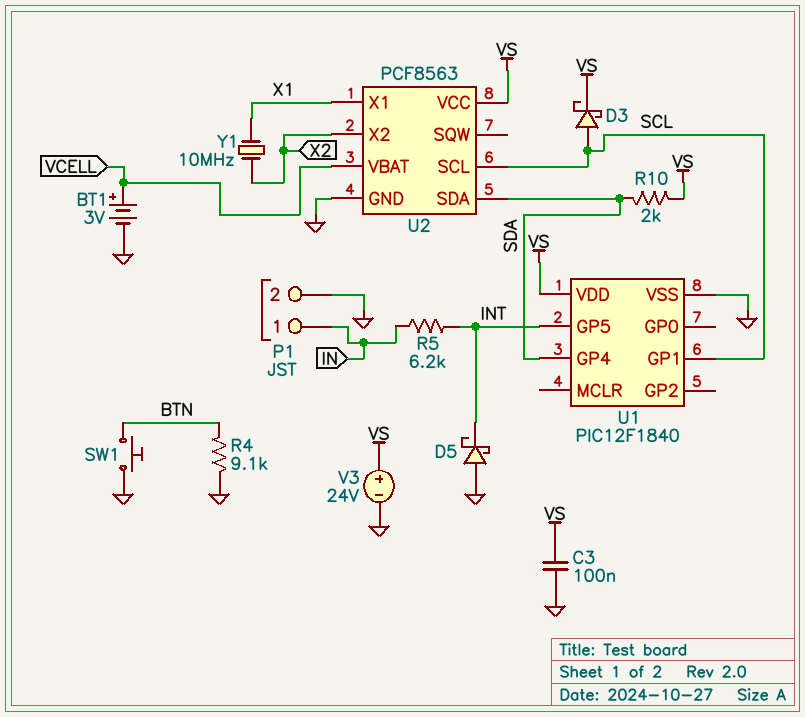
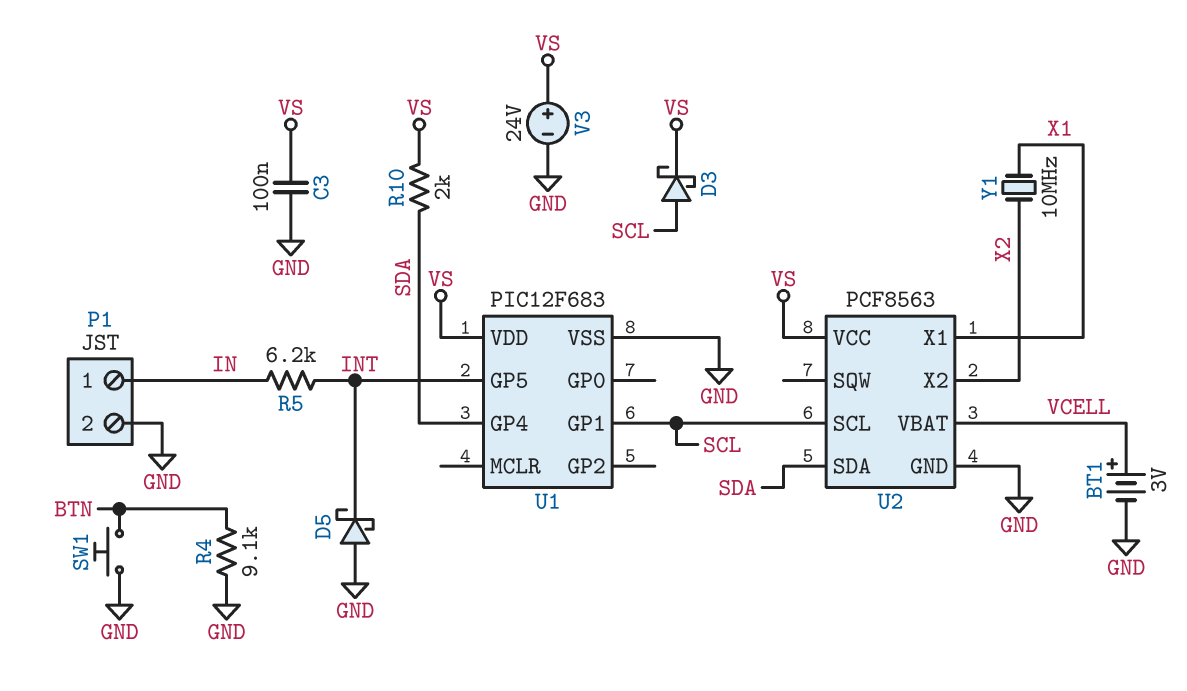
U1: PIC12F1840 -> PIC12F683

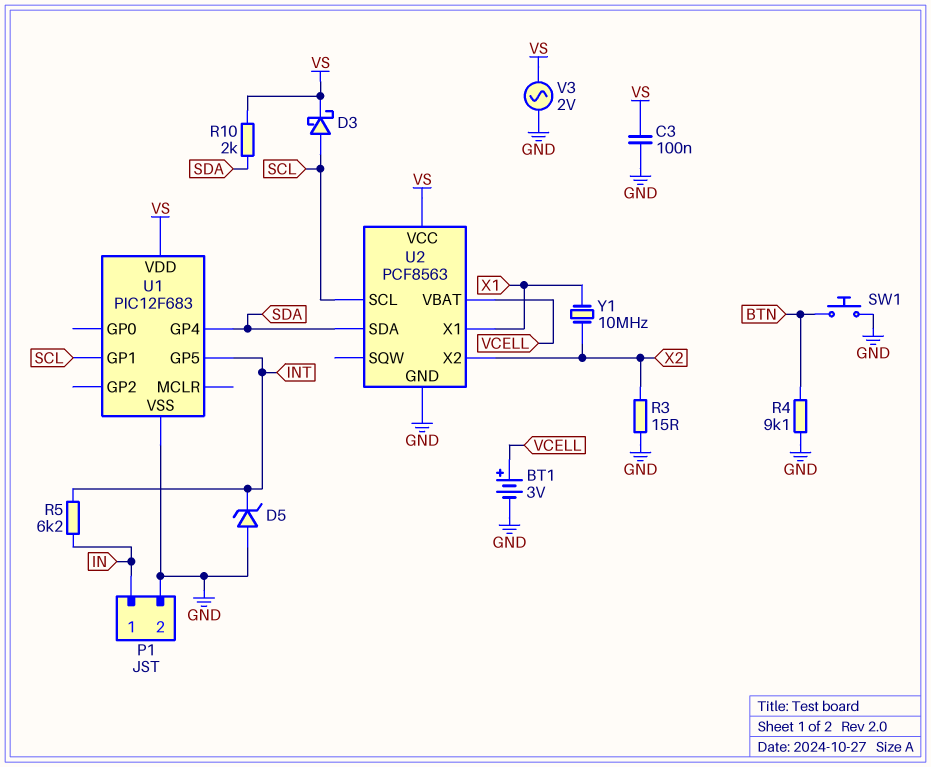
D5: schottky (A GND, K INT) -> zener (A GND, K INT)
R3: none -> 15 (GND, X2)
V3: 24V (plus VS, minus GND) -> AC 2V (GND, VS)

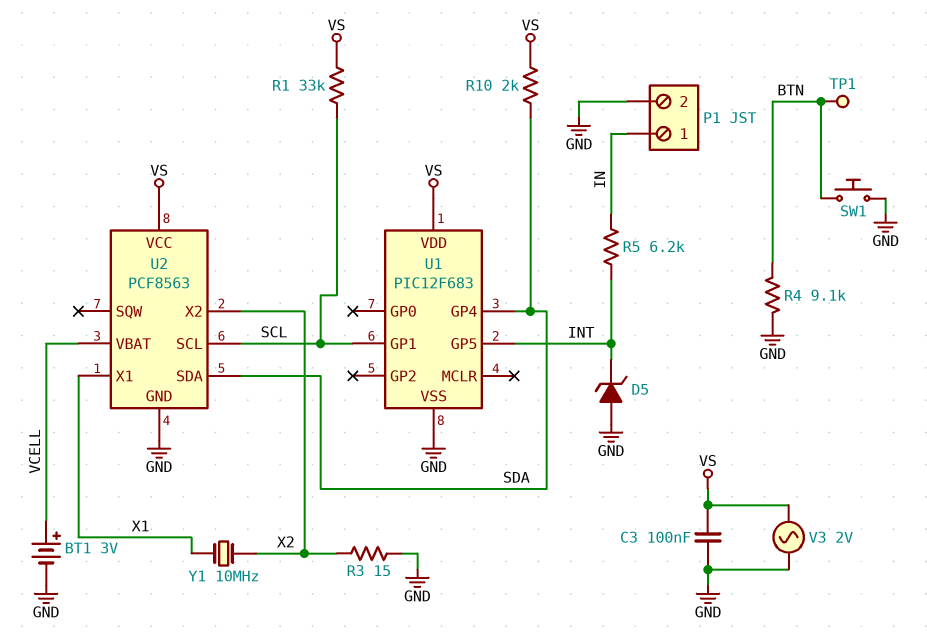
D3: schottky (A SCL, K VS) -> none
R1: none -> 33k (SCL, VS)
TP1: none -> test point (BTN)

